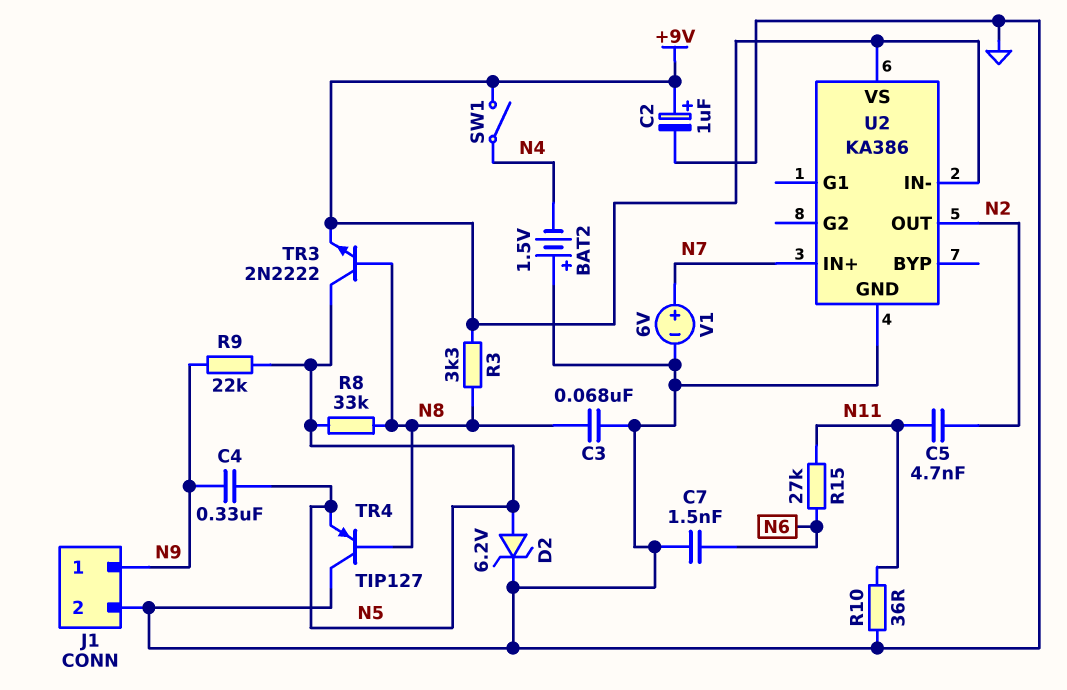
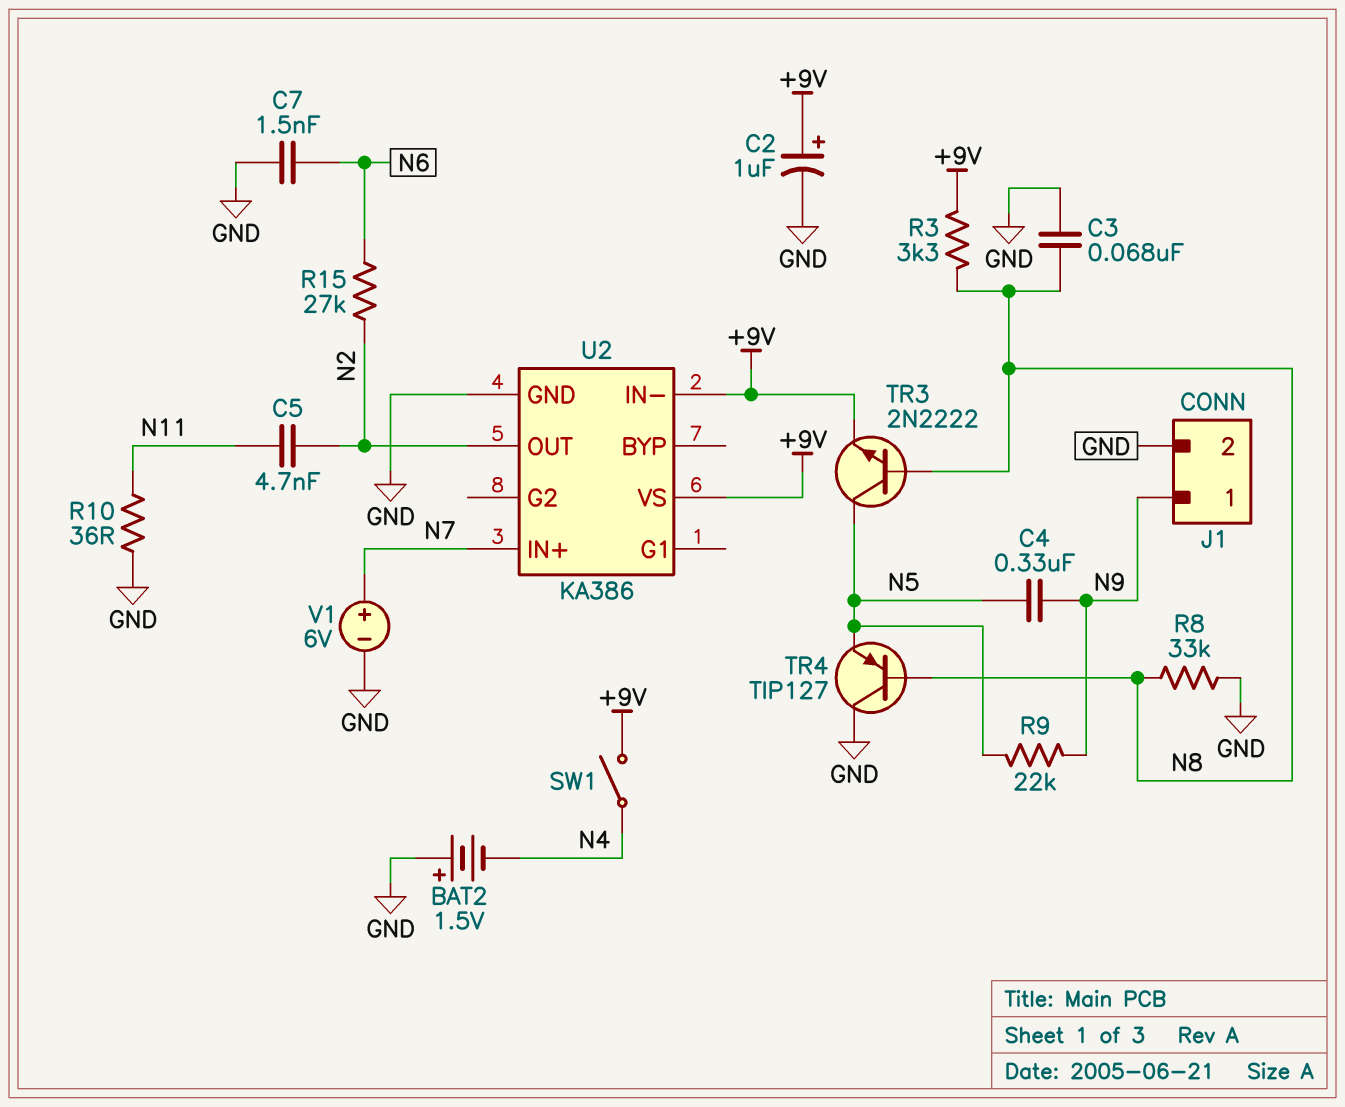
D2: zener 6.2V (A N5, K GND) -> none
R8: 33k (N5, N8) -> 33k (GND, N8)
R15: 27k (N6, N11) -> 27k (N2, N6)

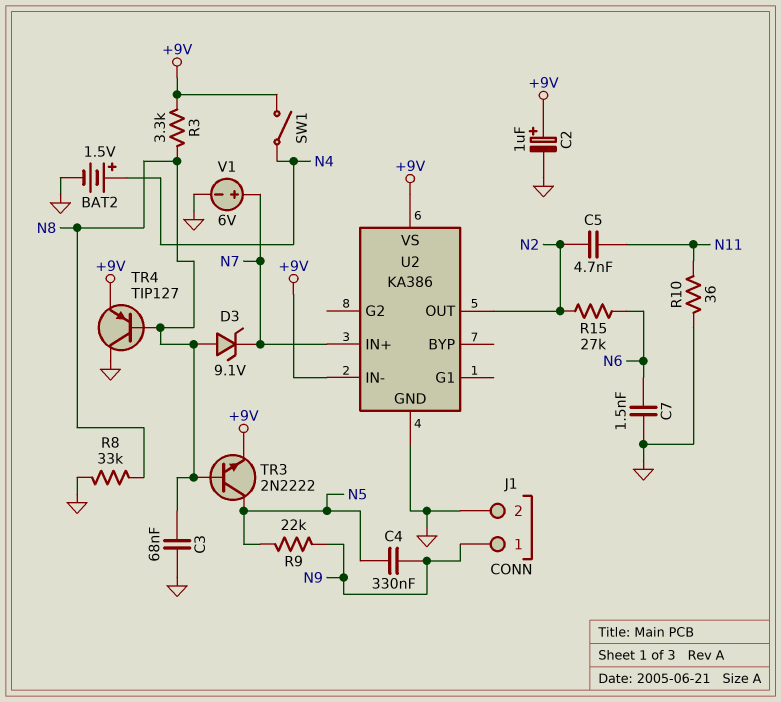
BAT2: 1.5V (plus GND, minus N4) -> 1.5V (plus N4, minus GND)
D3: none -> zener 9.1V (A N8, K N7)
TR4: PNP TIP127 (B N8, C GND, E N5) -> PNP TIP127 (B N8, C GND, E +9V)

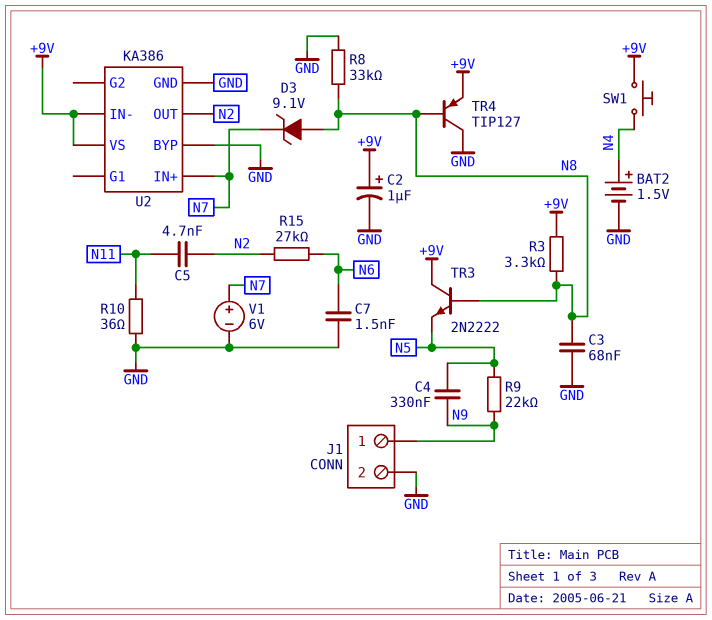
SW1: switch (+9V, N4) -> button (+9V, N4)
TR3: NPN 2N2222 (B N8, C N5, E +9V) -> NPN 2N2222 (B N8, C +9V, E N5)
U2 pin BYP: none -> GND

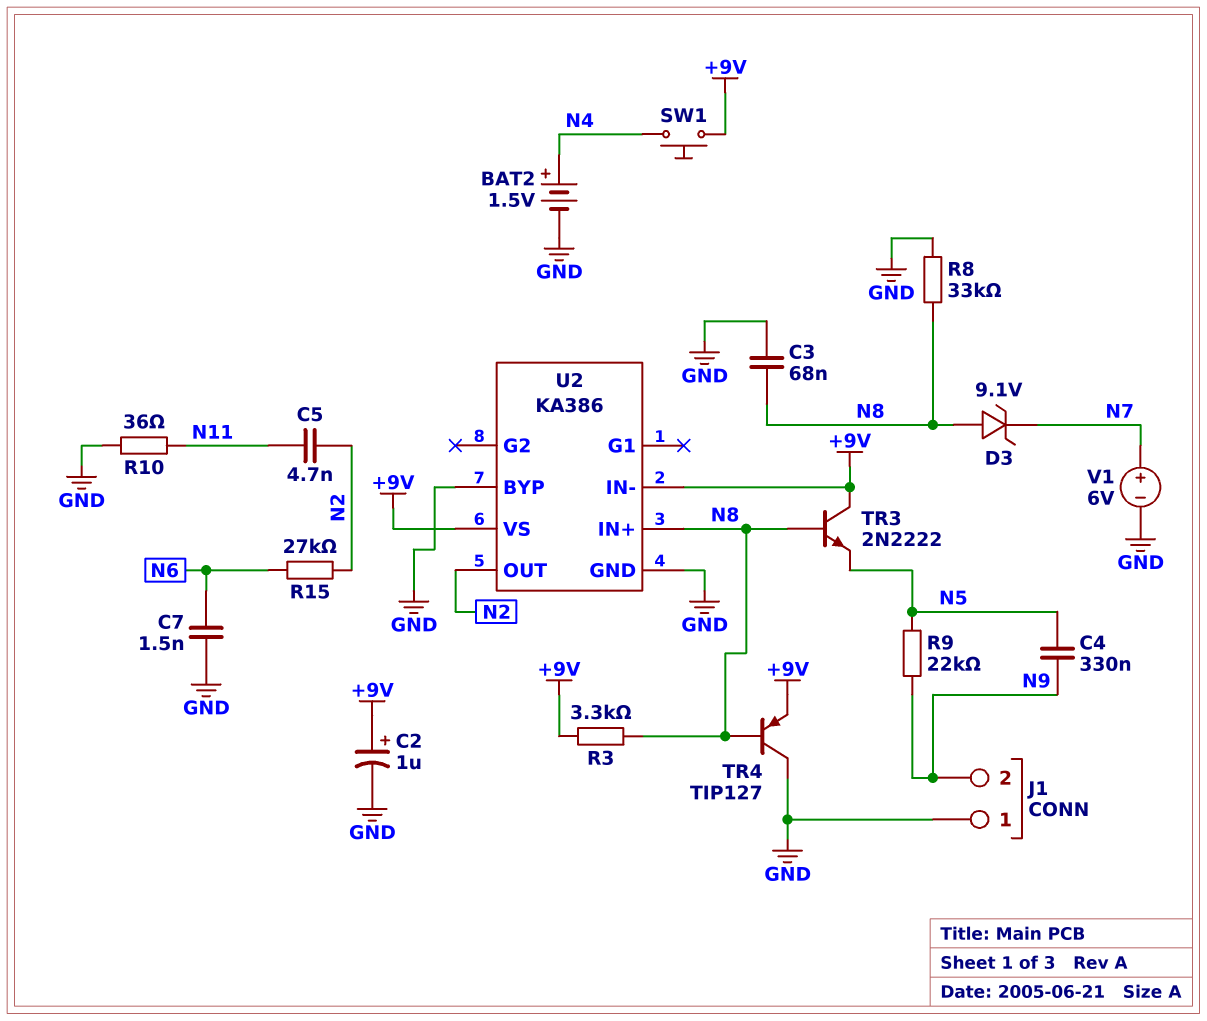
J1 pin 1: N9 -> GND
J1 pin 2: GND -> N9
U2 pin IN+: N7 -> N8

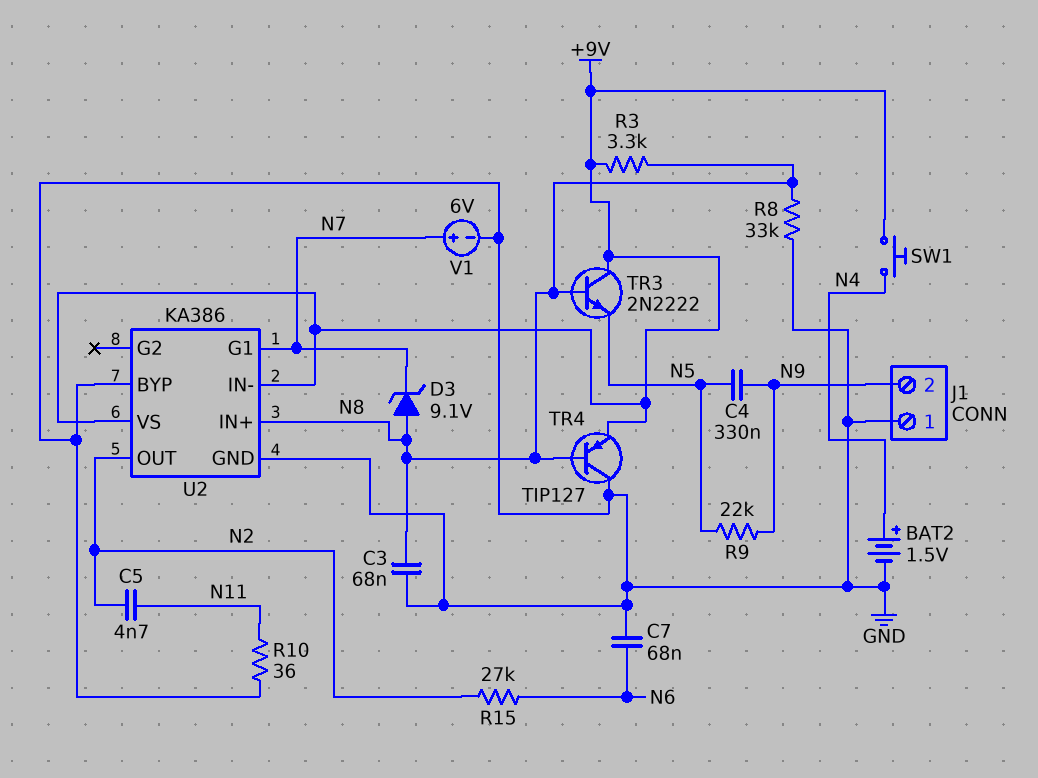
C2: 1uF (plus +9V, minus GND) -> none
C7: 1.5nF (GND, N6) -> 68nF (GND, N6)
U2 pin G1: none -> N7

